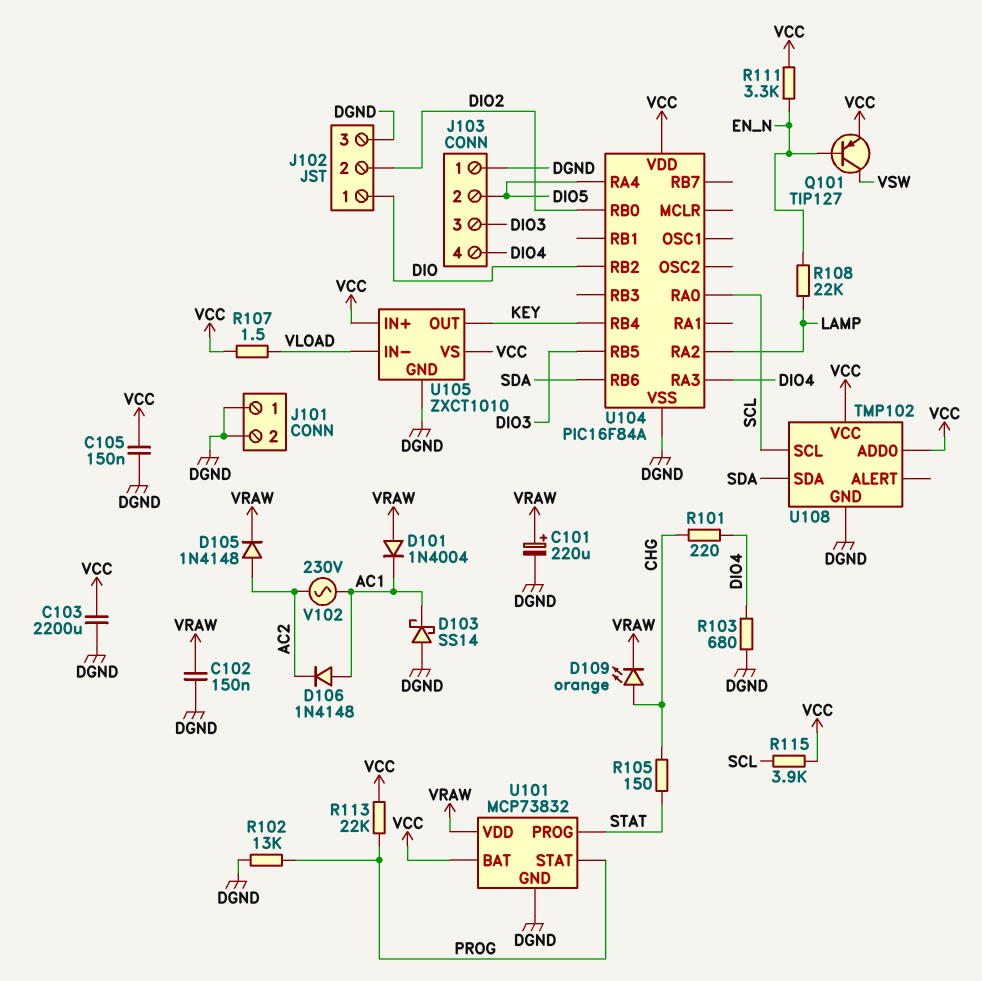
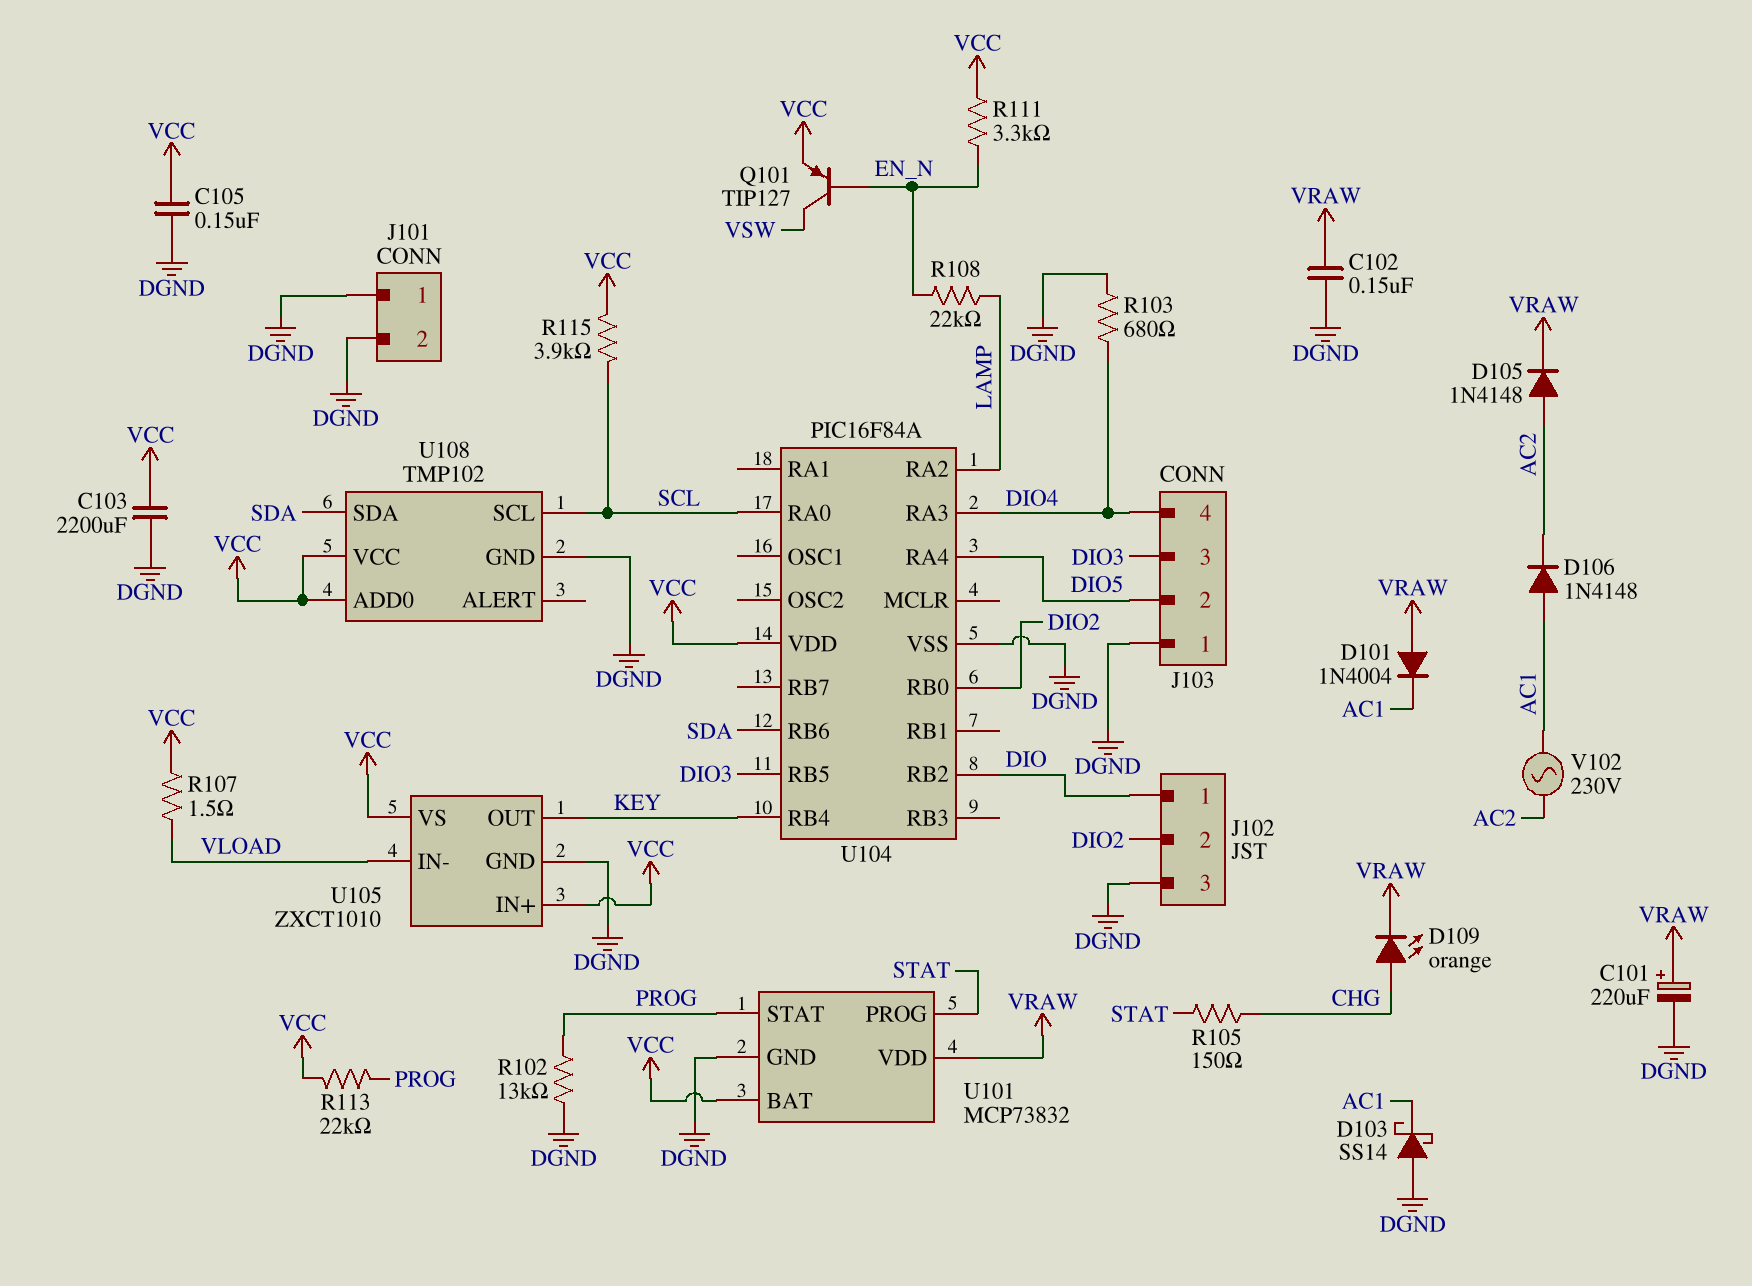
R101: 220 (CHG, DIO4) -> none

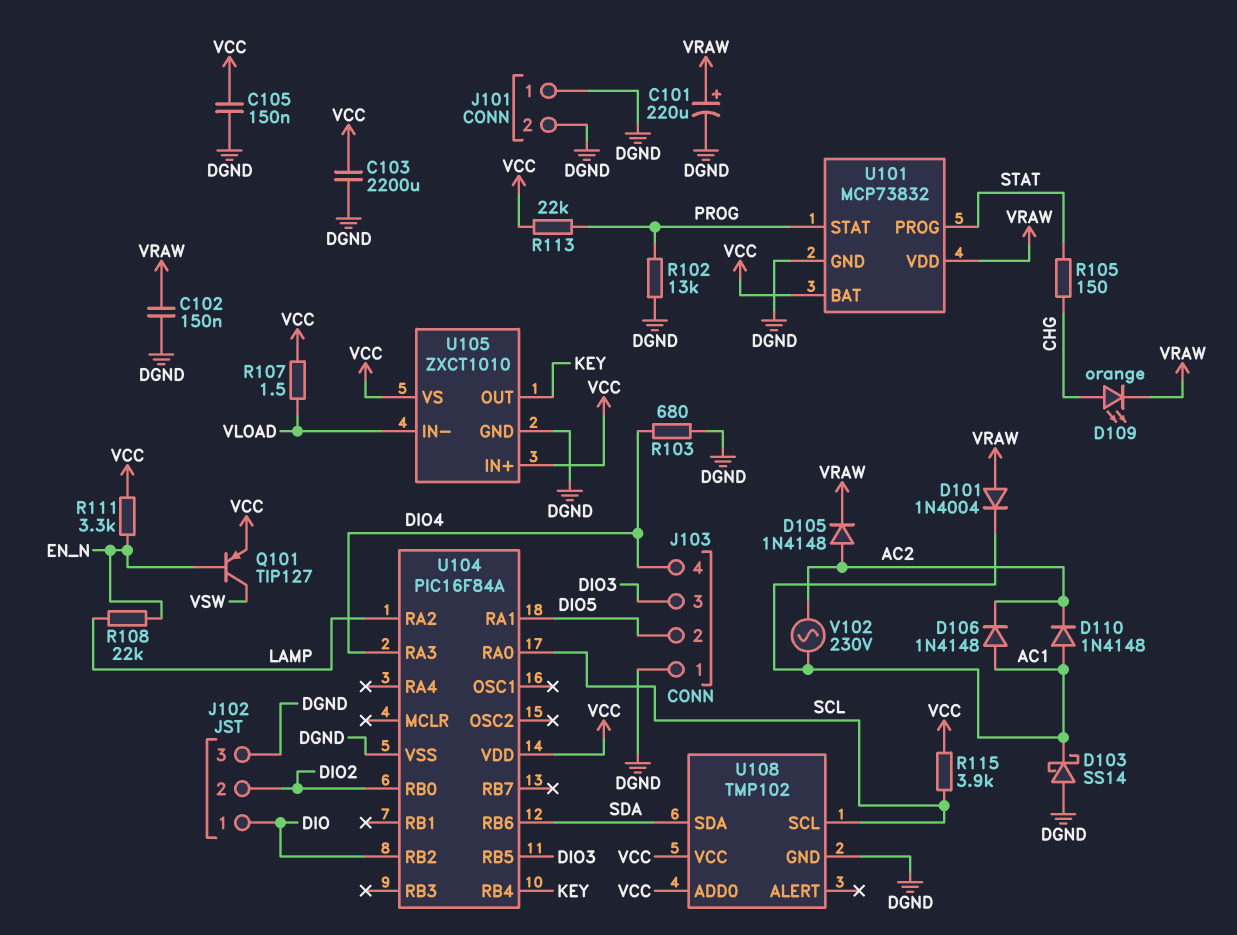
D110: none -> diode 1N4148 (A AC1, K AC2)
U104 pin RA1: none -> DIO5
U104 pin RA4: DIO5 -> none

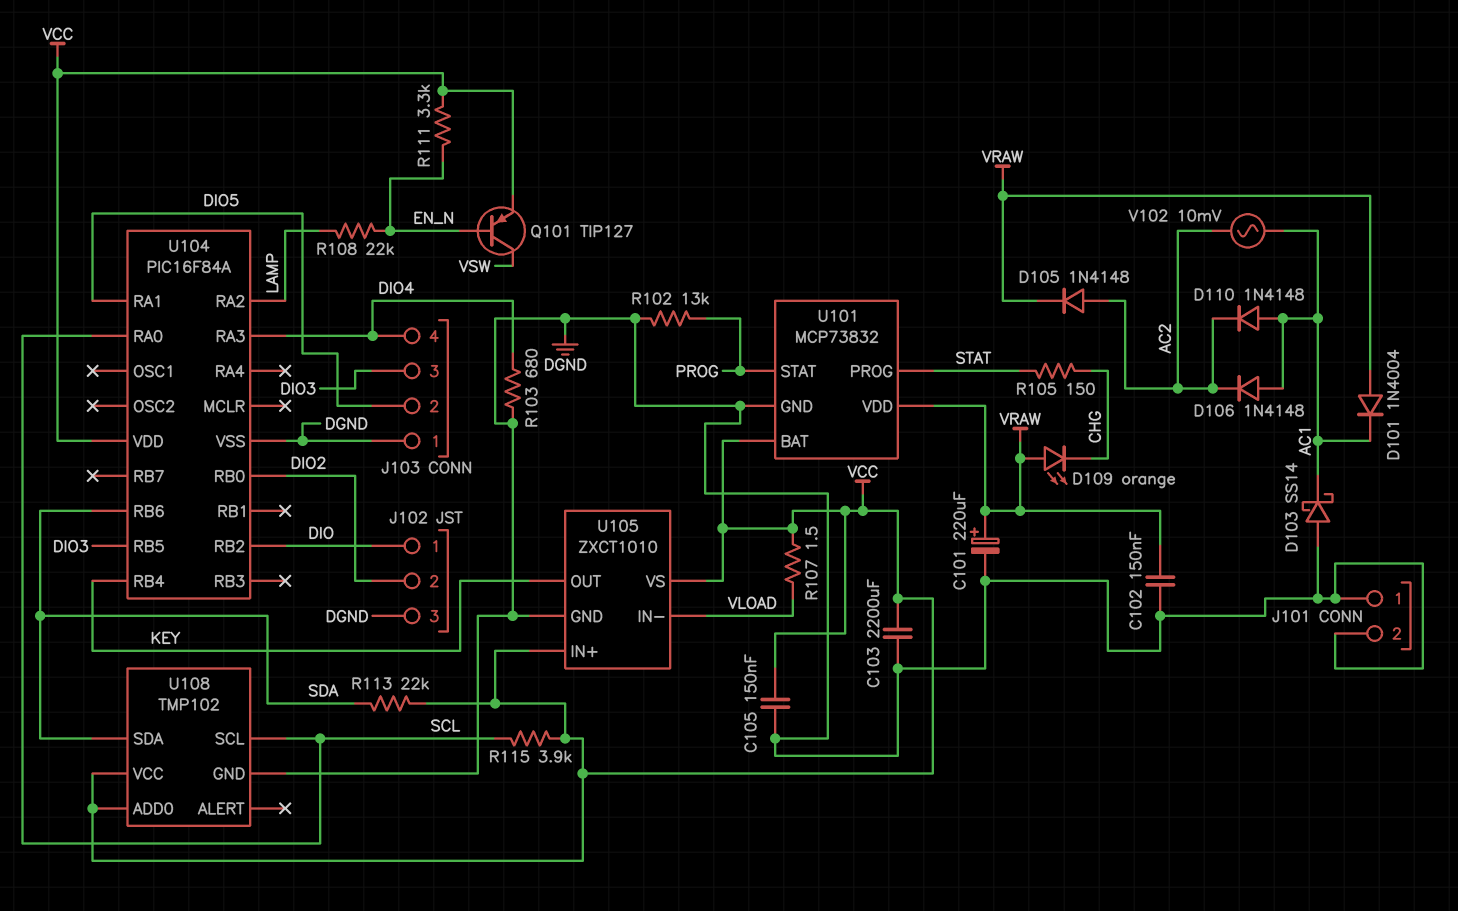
D109: LED orange (A CHG, K VRAW) -> LED orange (A VRAW, K CHG)
R113: 22k (PROG, VCC) -> 22k (SDA, VCC)
V102: AC 230V (AC1, AC2) -> AC 10mV (AC1, AC2)

